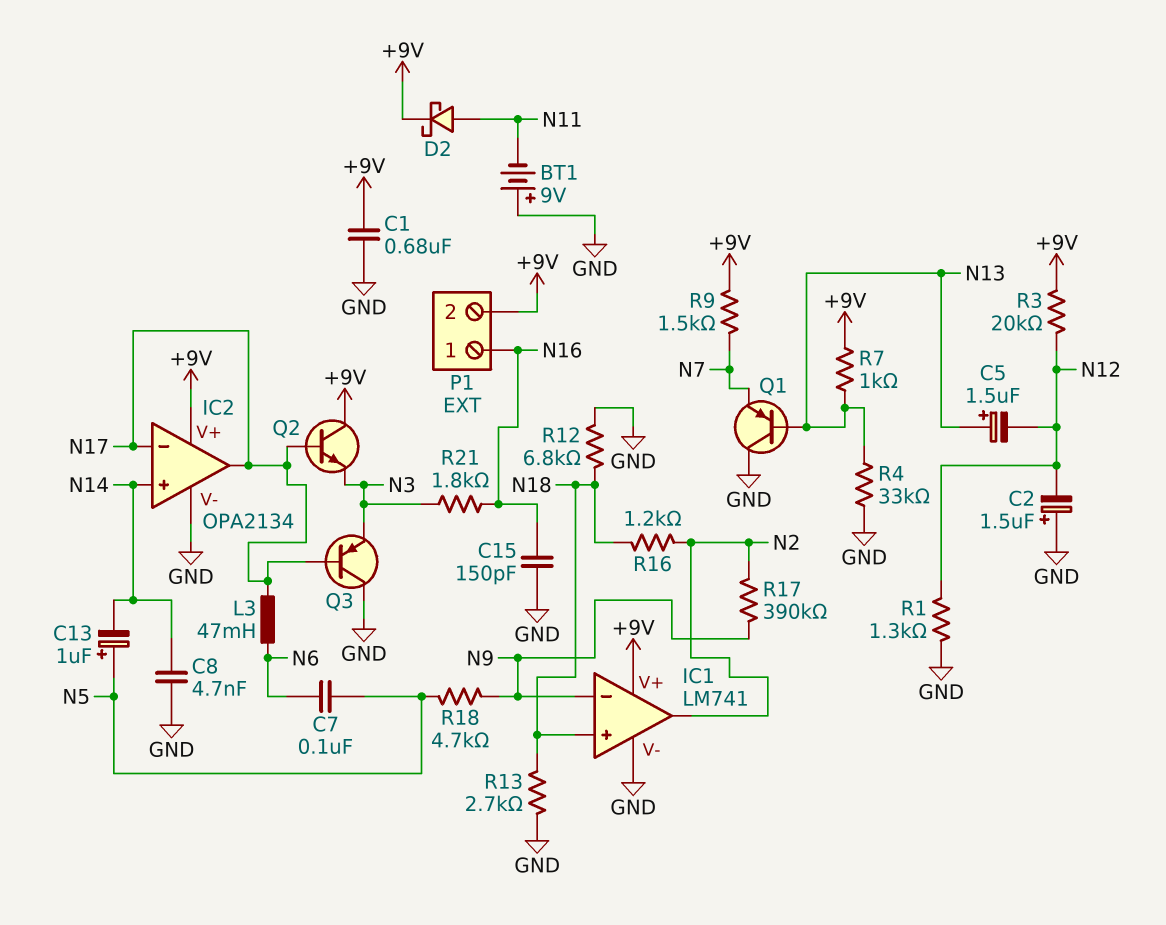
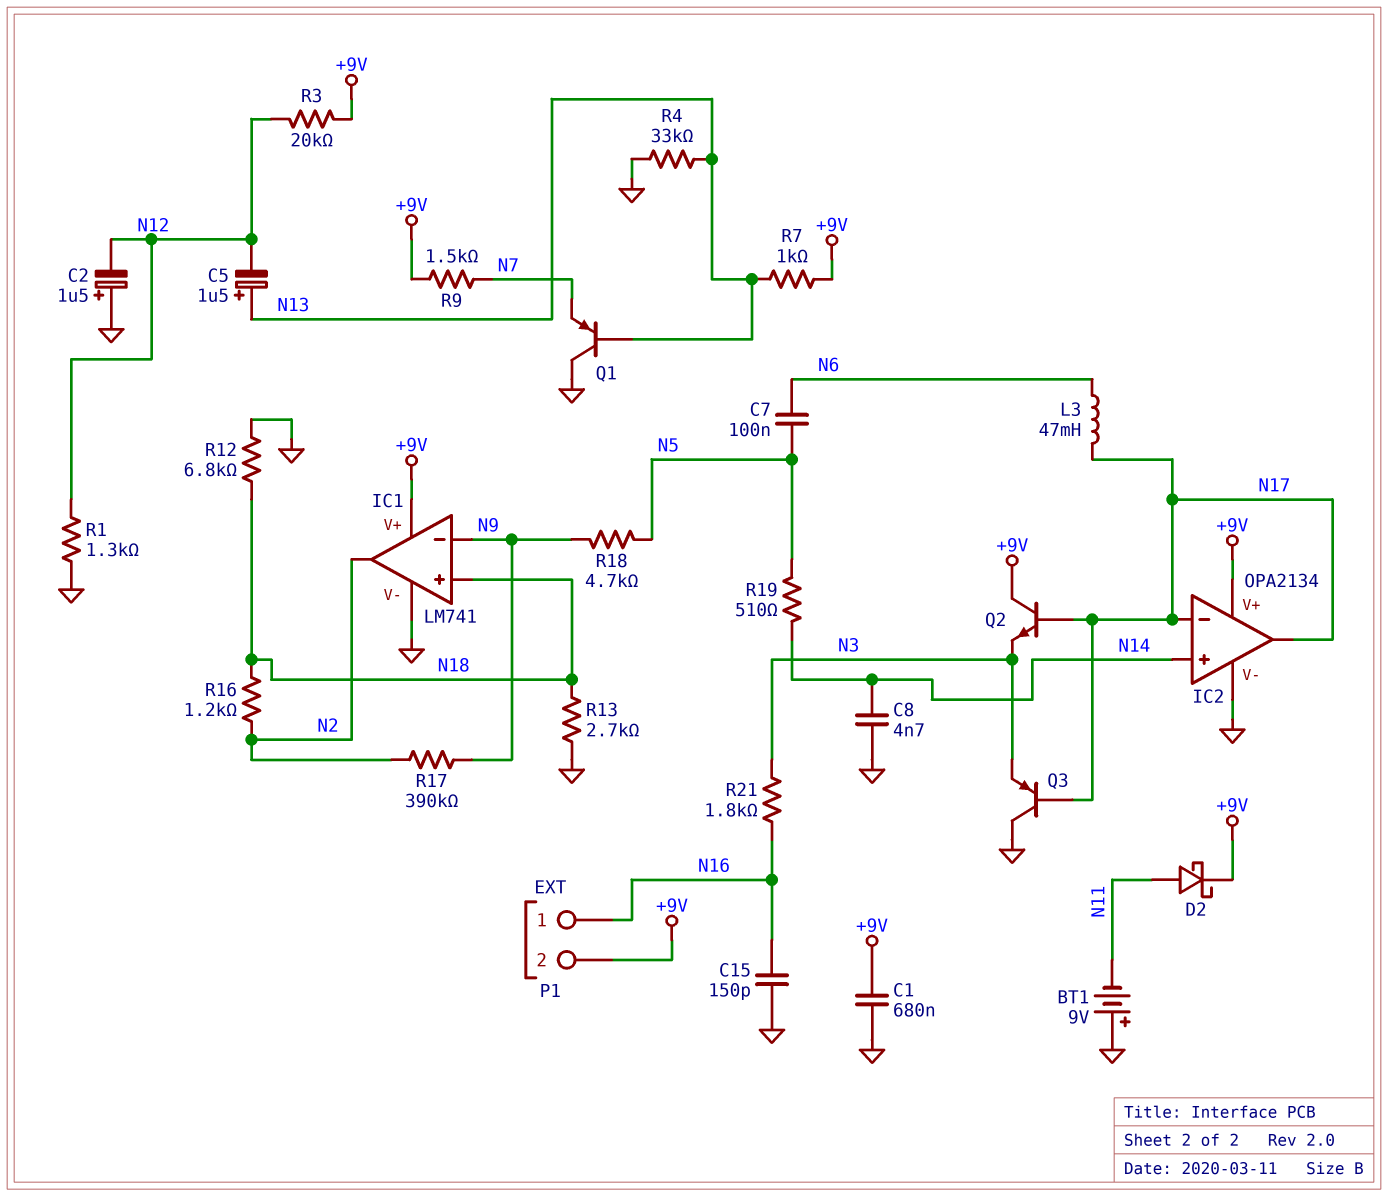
C13: 1uF (plus N5, minus N14) -> none
R19: none -> 510 (N5, N14)

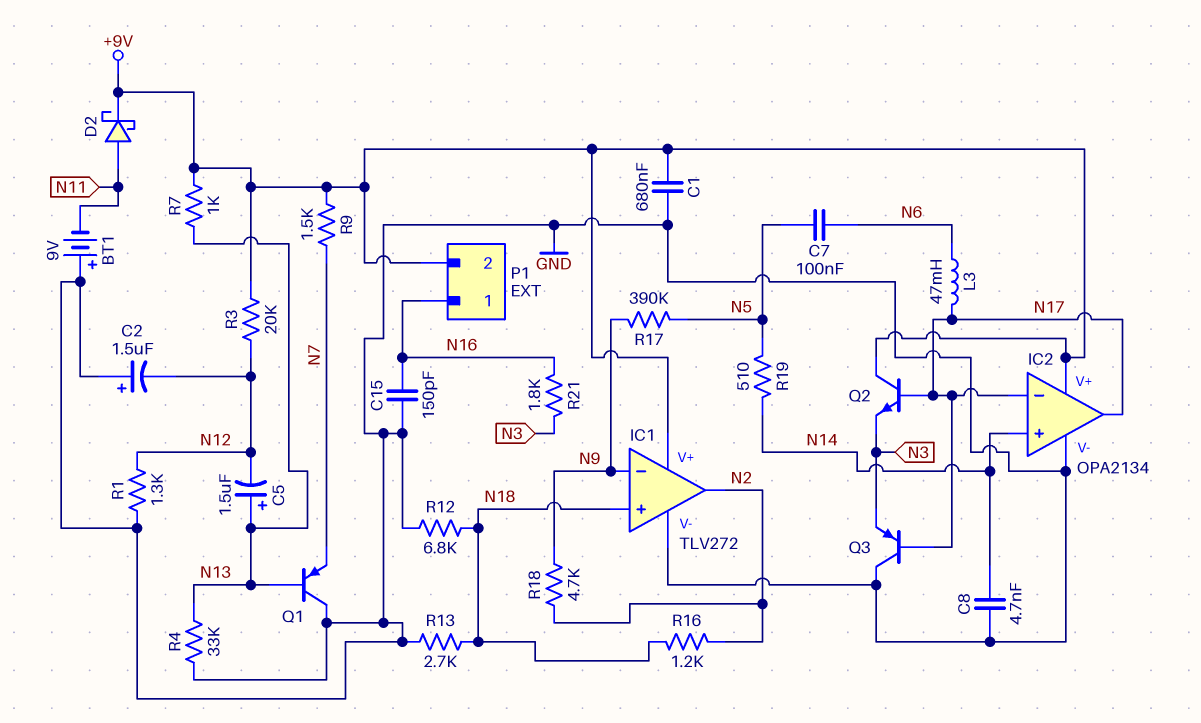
IC1: LM741 -> TLV272
R17: 390k (N2, N9) -> 390k (N5, N9)
R18: 4.7k (N5, N9) -> 4.7k (N2, N9)

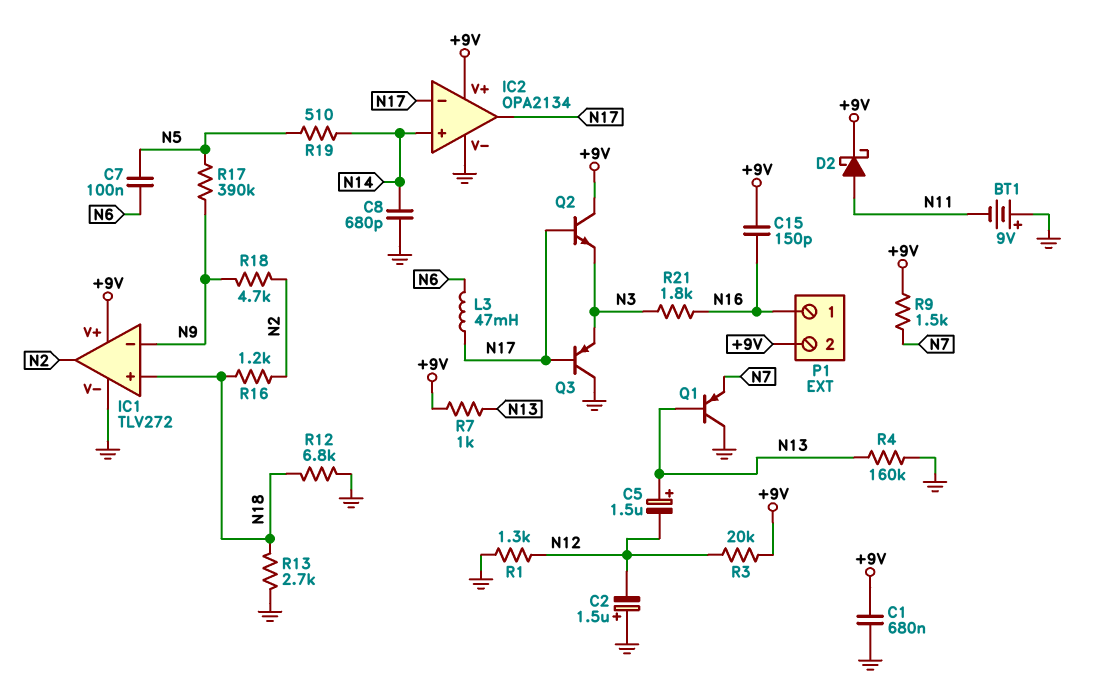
C8: 4.7nF (GND, N14) -> 680pF (GND, N14)
C15: 150pF (GND, N16) -> 150pF (+9V, N16)
R4: 33k (GND, N13) -> 160k (GND, N13)

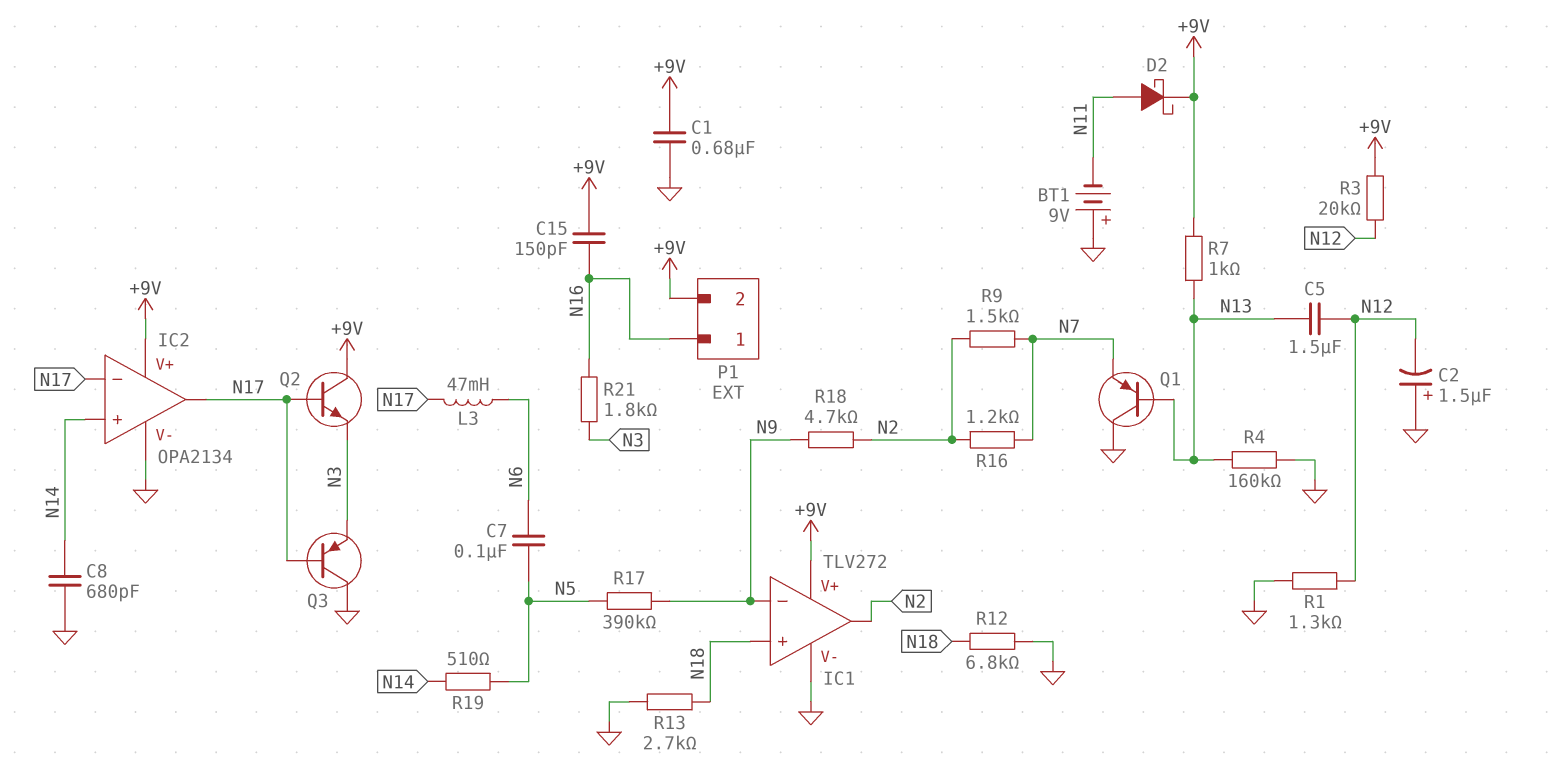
C5: 1.5uF (plus N13, minus N12) -> 1.5uF (N12, N13)
R9: 1.5k (+9V, N7) -> 1.5k (N2, N7)
R16: 1.2k (N2, N18) -> 1.2k (N2, N7)

